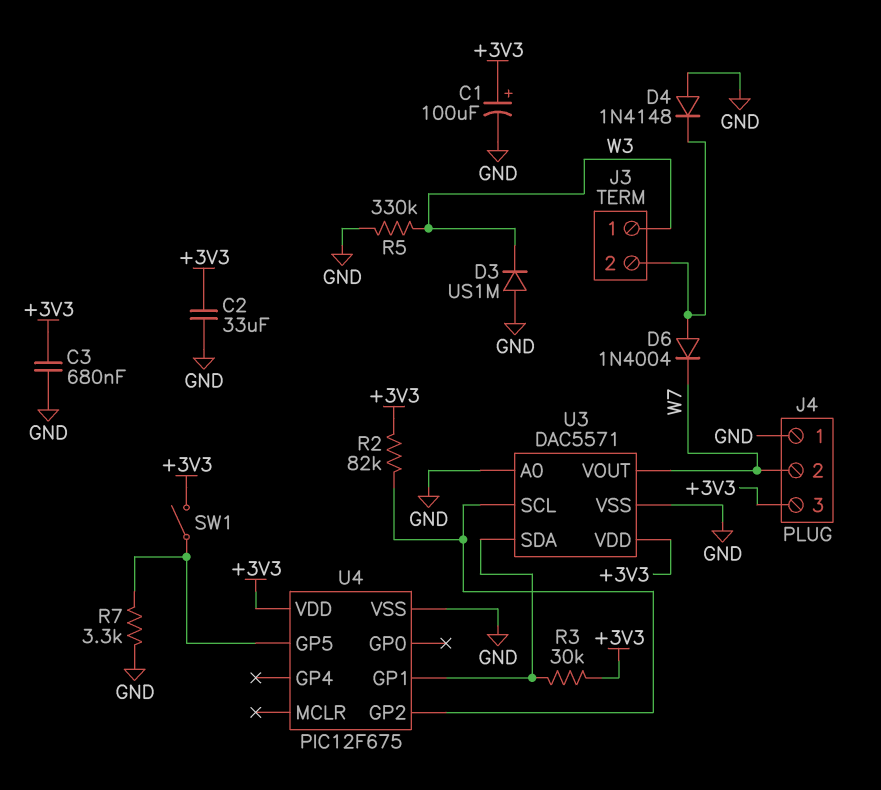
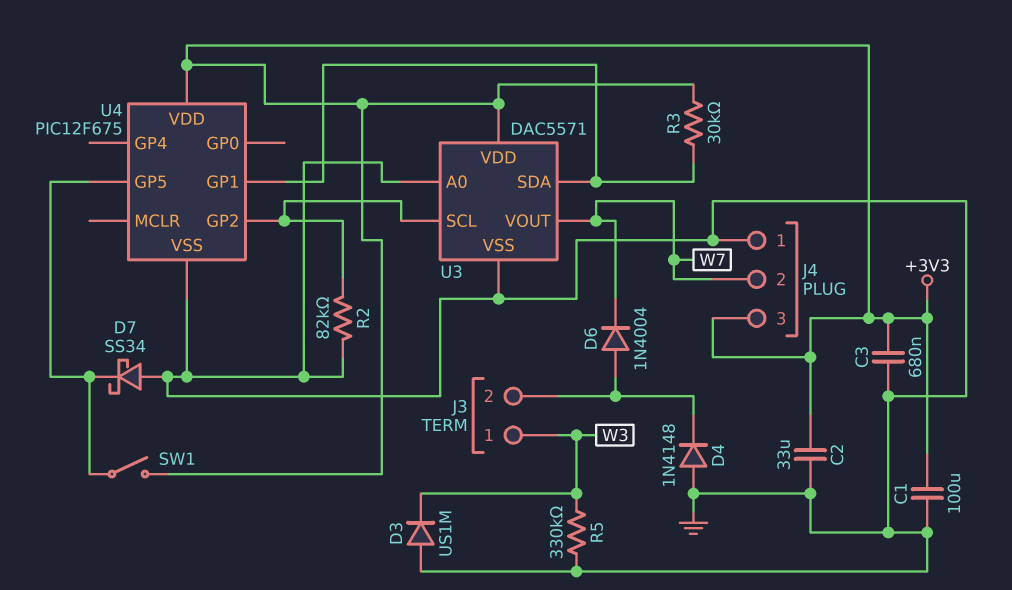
C1: 100uF (plus +3V3, minus GND) -> 100uF (+3V3, GND)
D7: none -> schottky SS34 (A GND, K U4/GP5)
R2: 82k (+3V3, U3/SCL) -> 82k (GND, U3/SCL)
R7: 3.3k (GND, U4/GP5) -> none

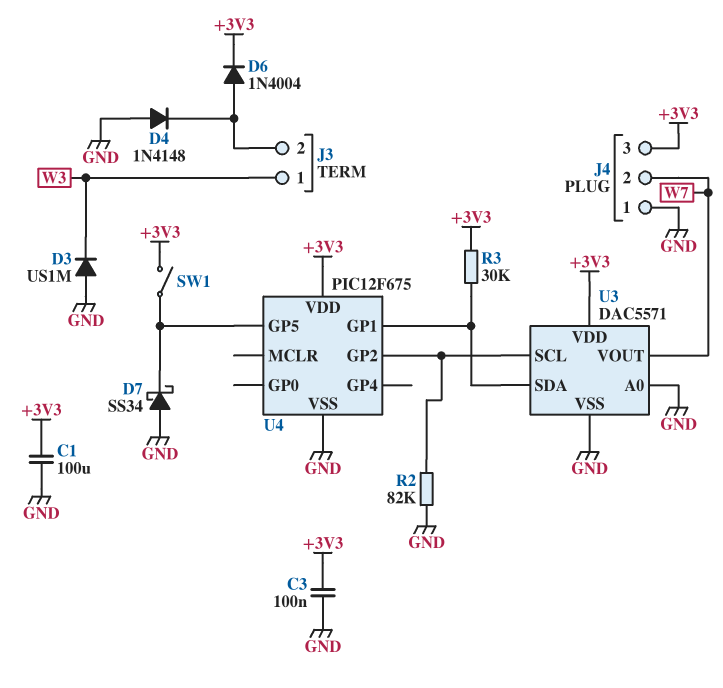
C2: 33uF (+3V3, GND) -> none
C3: 680nF (+3V3, GND) -> 100nF (+3V3, GND)
D6: diode 1N4004 (A J3/2, K W7) -> diode 1N4004 (A J3/2, K +3V3)
R5: 330k (GND, W3) -> none

